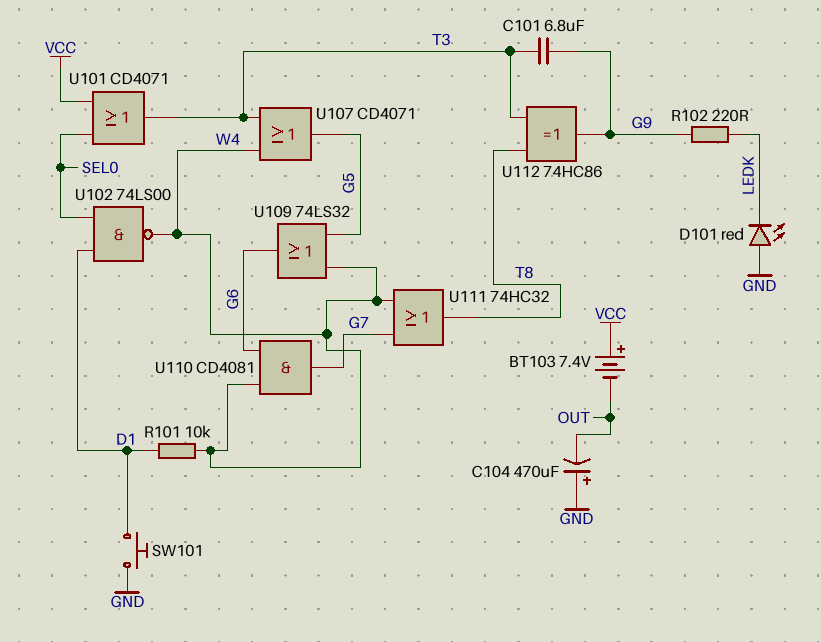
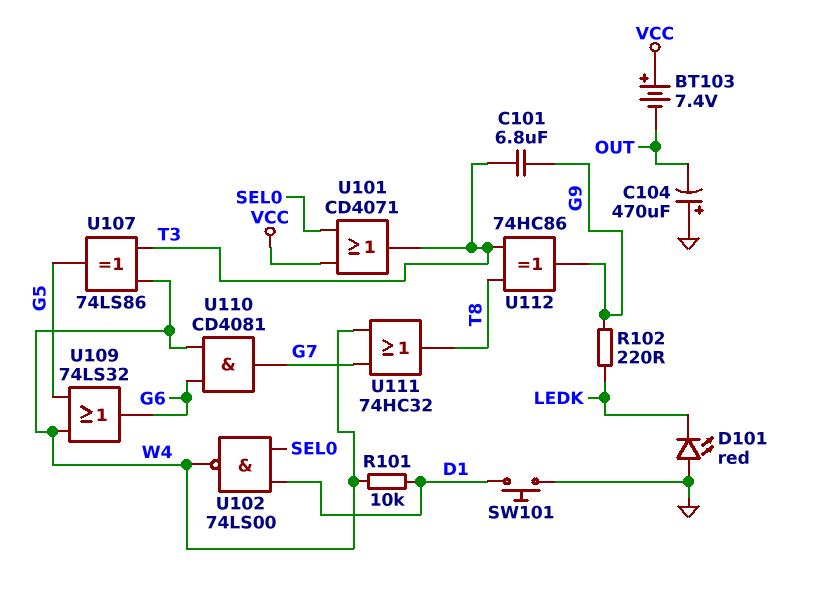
U107: OR CD4071 (in T3, in W4, out G5) -> XOR 74LS86 (in T3, in W4, out G5)

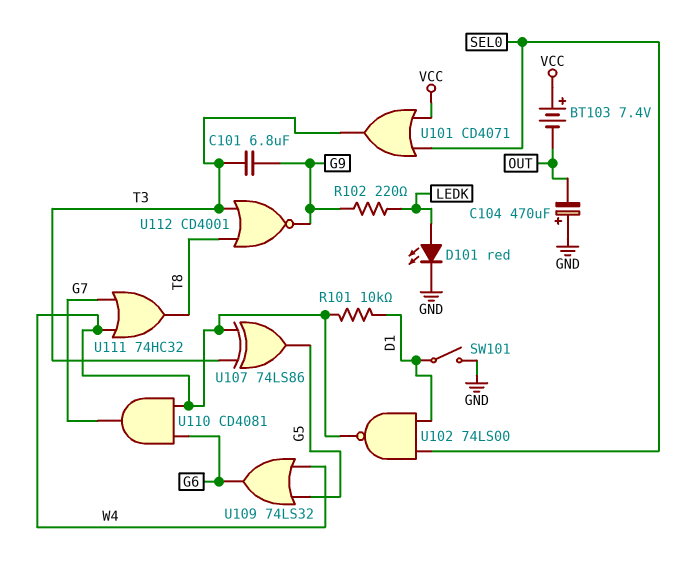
D101: LED red (A GND, K LEDK) -> LED red (A LEDK, K GND)
SW101: button (D1, GND) -> switch (D1, GND)
U112: XOR 74HC86 (in T3, in T8, out G9) -> NOR CD4001 (in T3, in T8, out G9)

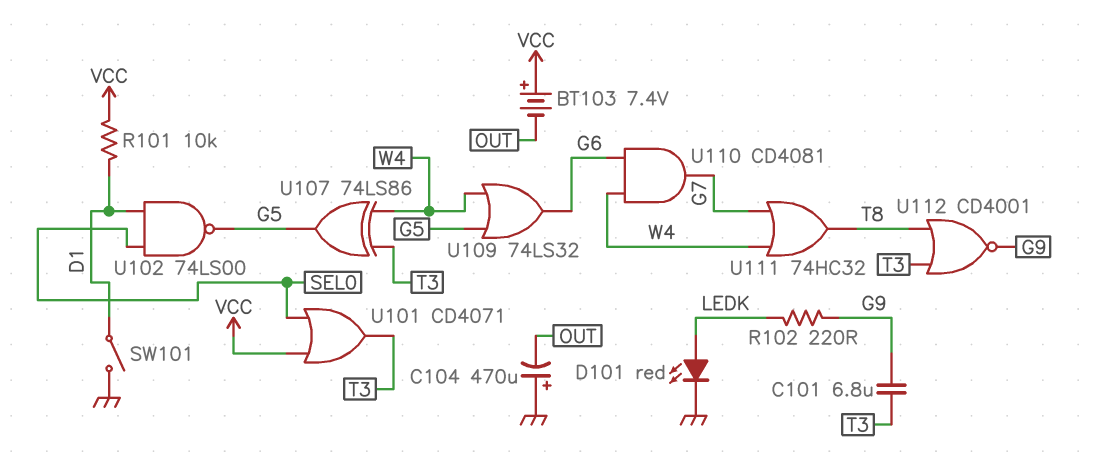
R101: 10k (D1, W4) -> 10k (D1, VCC)
U102: NAND 74LS00 (in D1, in SEL0, out W4) -> NAND 74LS00 (in D1, in SEL0, out G5)

